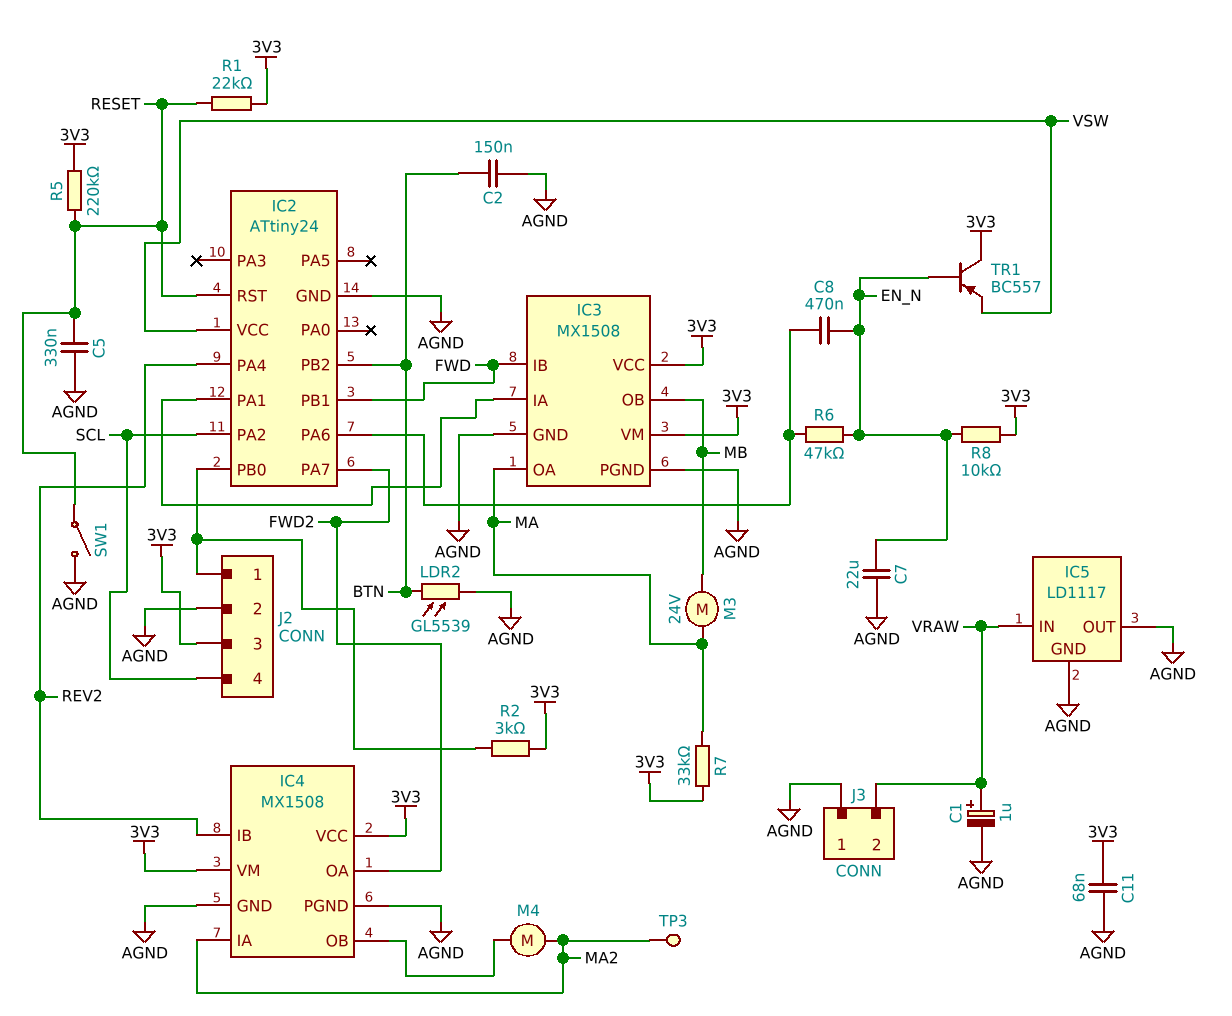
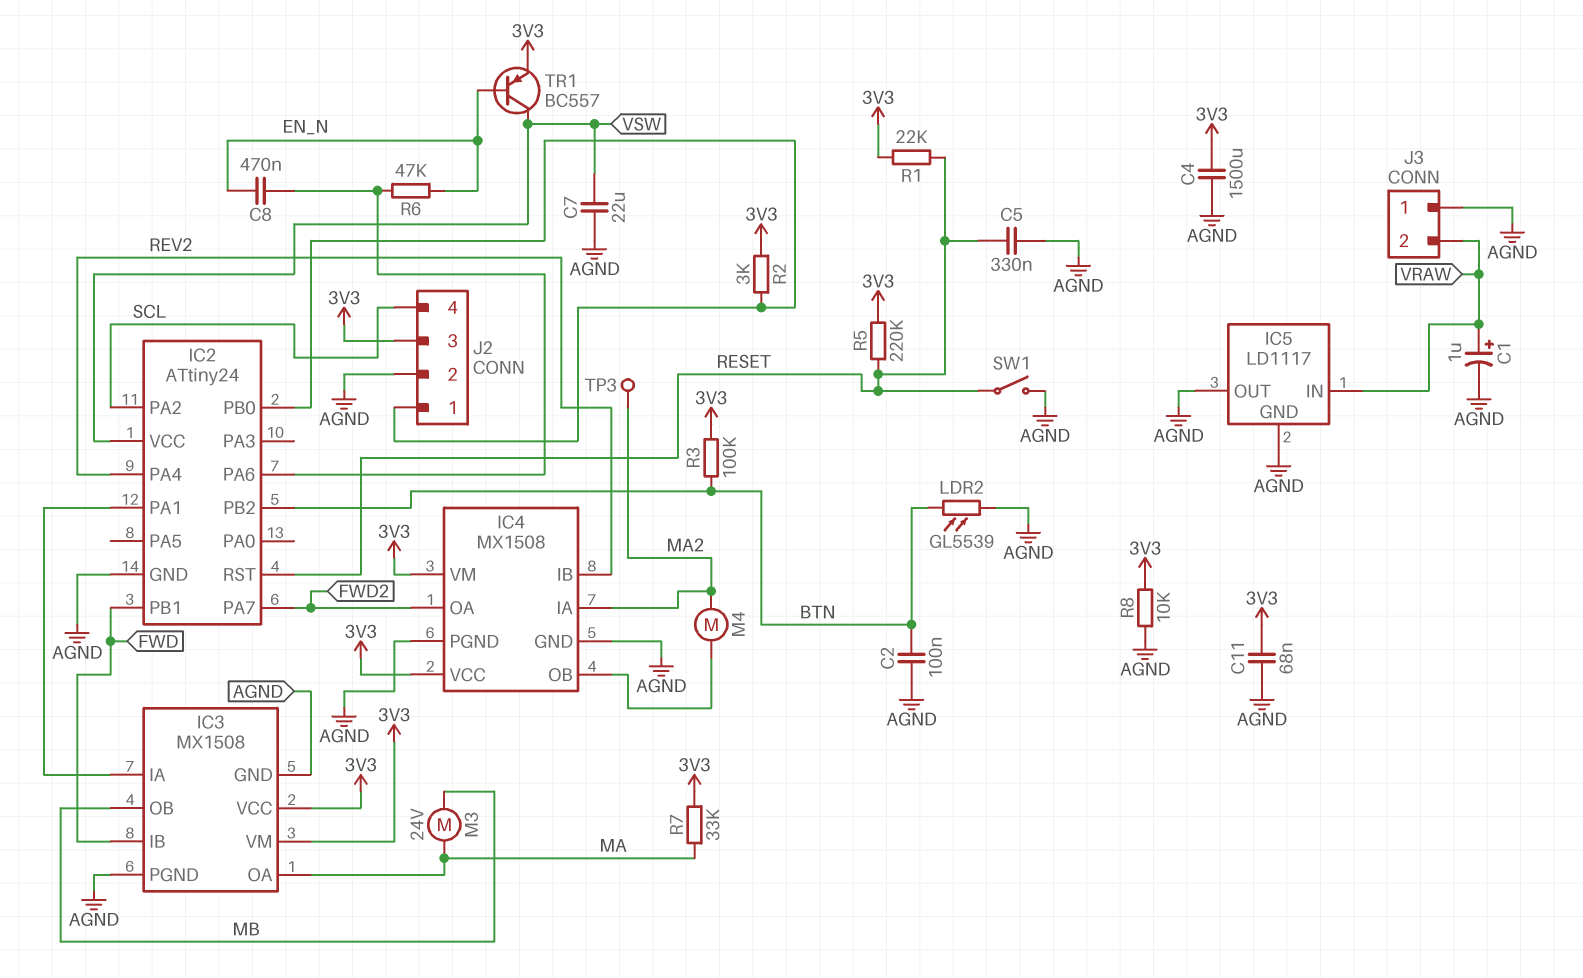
C2: 150nF (AGND, BTN) -> 100nF (AGND, BTN)
C4: none -> 1500uF (3V3, AGND)
C7: 22uF (AGND, EN_N) -> 22uF (AGND, VSW)
R3: none -> 100k (3V3, BTN)
R8: 10k (3V3, EN_N) -> 10k (3V3, AGND)
TR1: PNP BC557 (B EN_N, C 3V3, E VSW) -> PNP BC557 (B EN_N, C VSW, E 3V3)

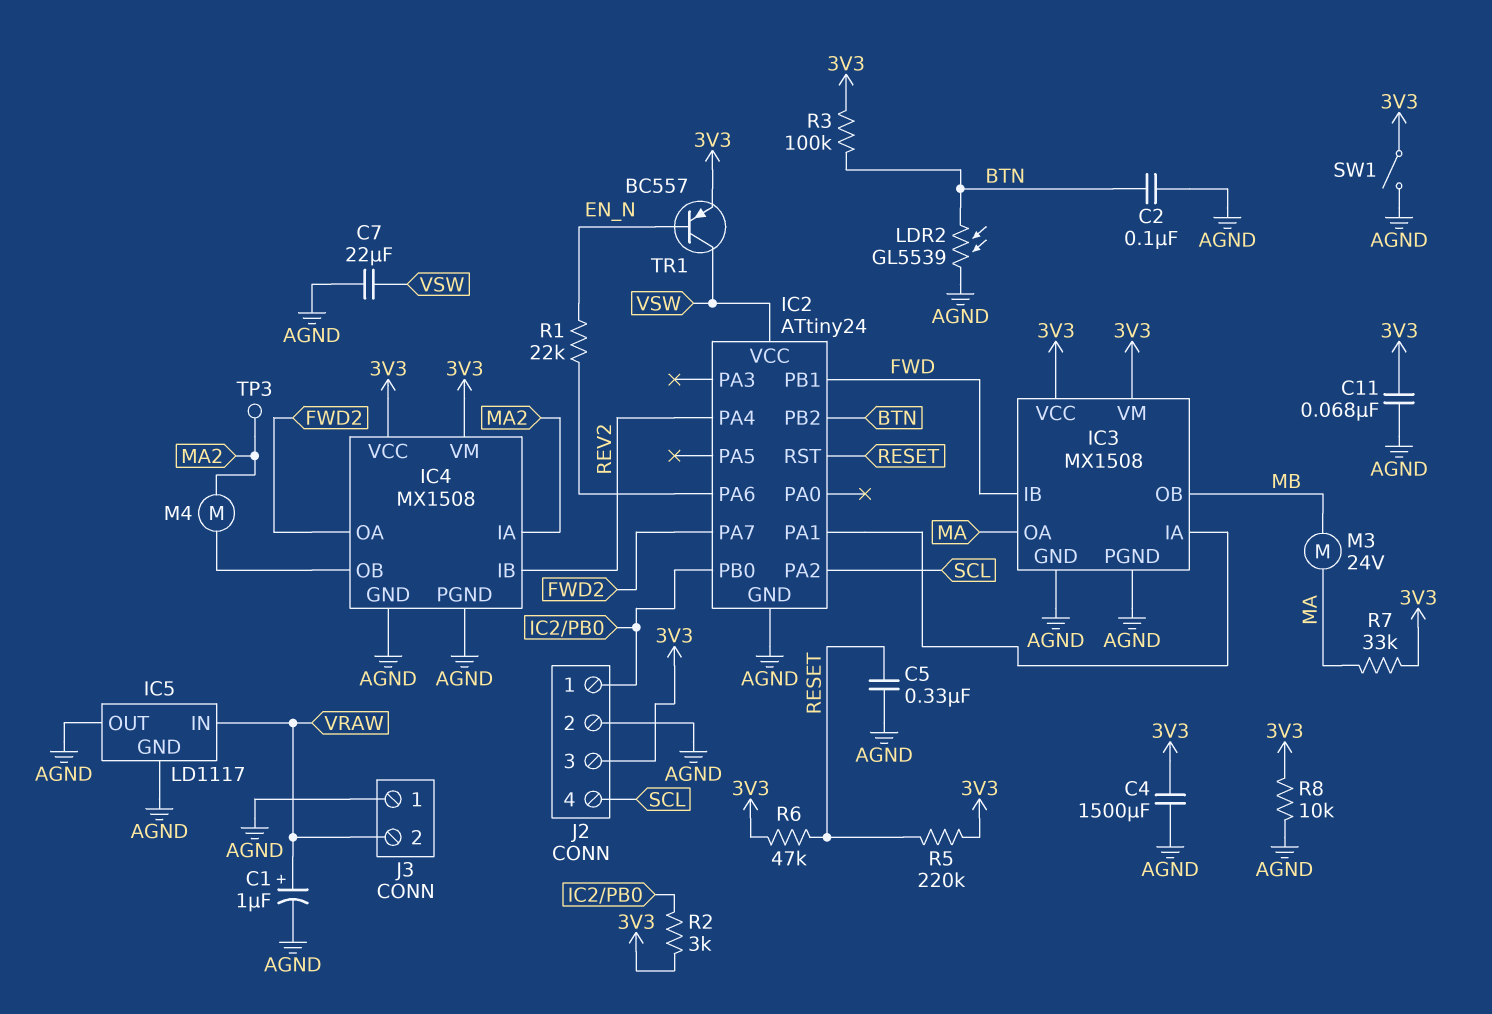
C8: 470nF (EN_N, IC2/PA6) -> none
R1: 22k (3V3, RESET) -> 22k (EN_N, IC2/PA6)
R6: 47k (EN_N, IC2/PA6) -> 47k (3V3, RESET)
SW1: switch (AGND, RESET) -> switch (3V3, AGND)

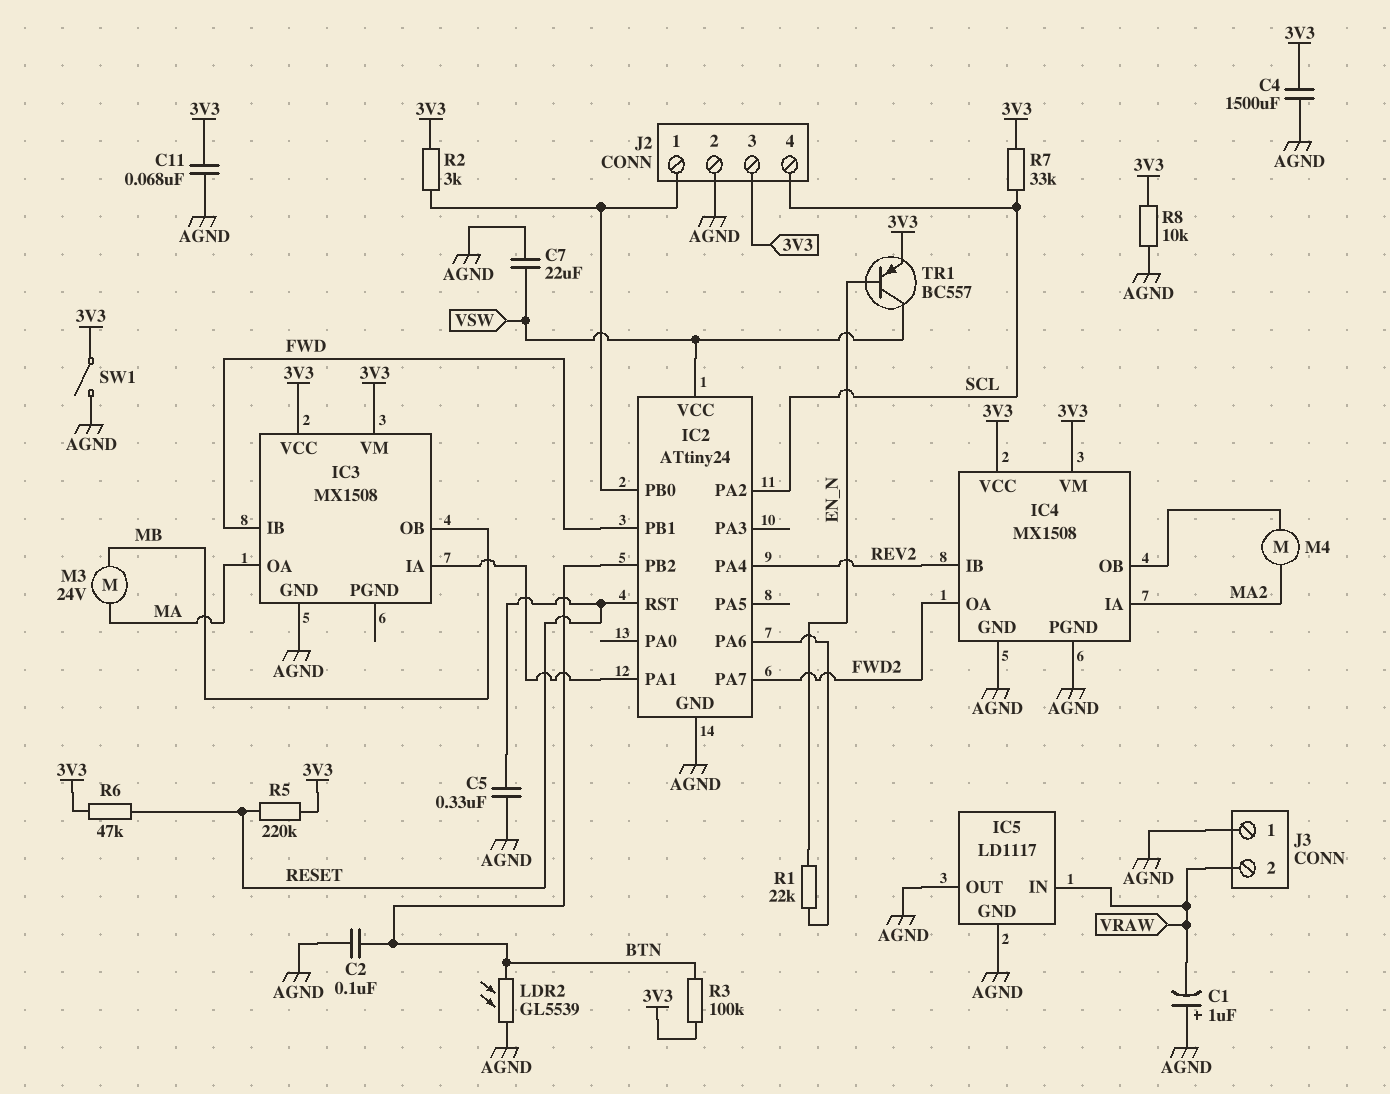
C1: 1uF (plus VRAW, minus AGND) -> 1uF (plus AGND, minus VRAW)
IC3 pin PGND: AGND -> none
R7: 33k (3V3, MA) -> 33k (3V3, SCL)
TP3: test point (MA2) -> none

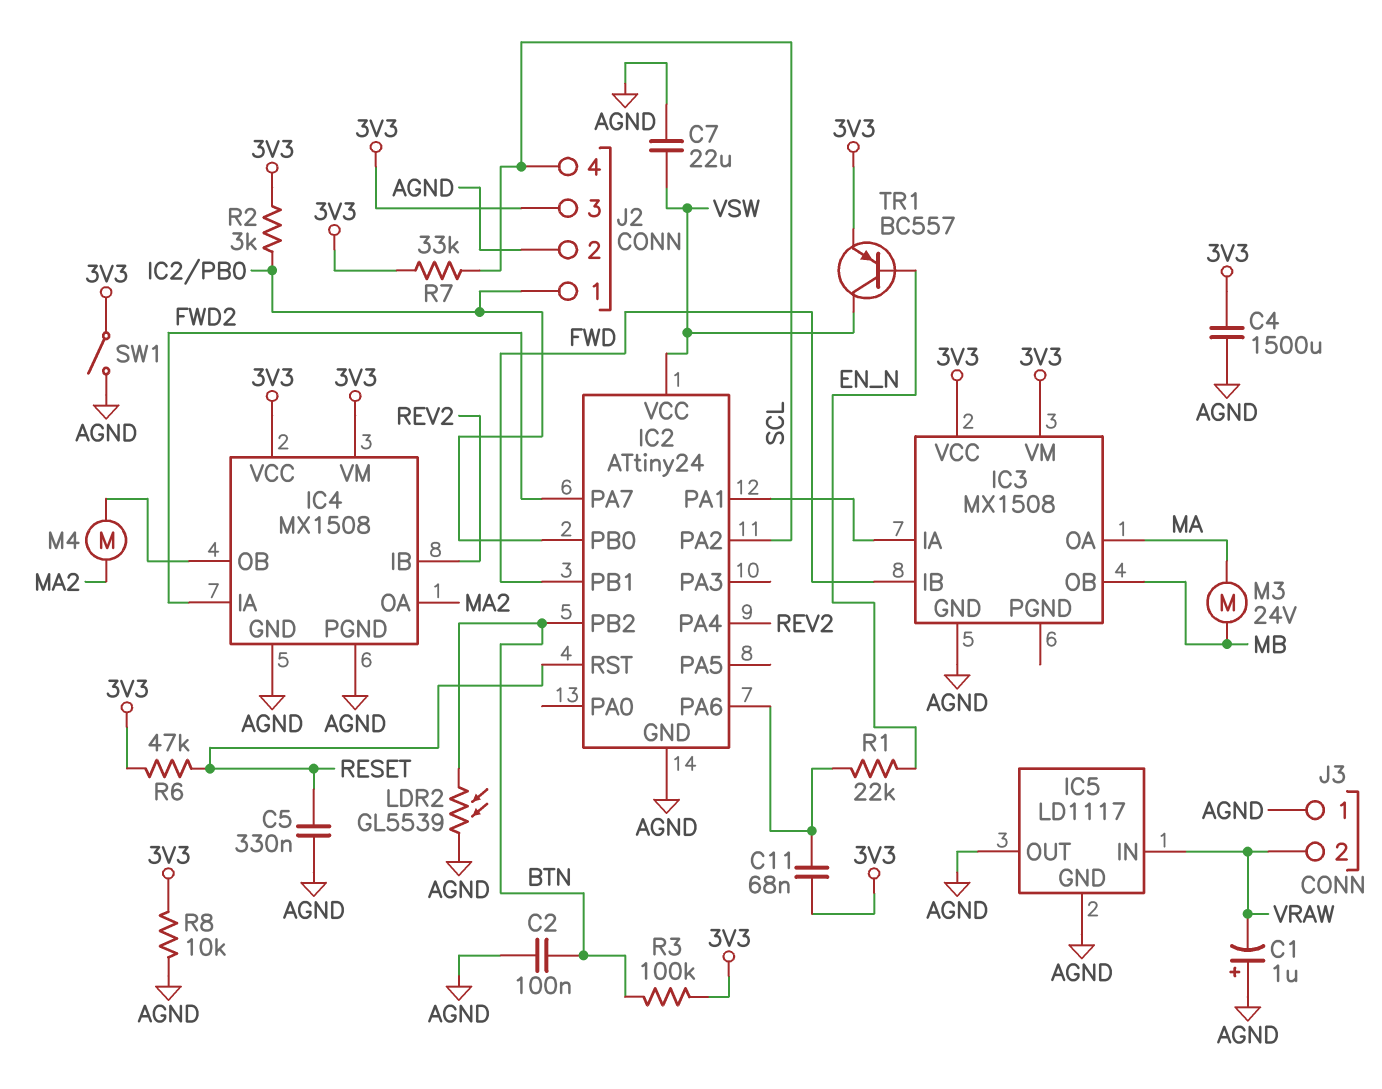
C11: 68nF (3V3, AGND) -> 68nF (3V3, IC2/PA6)
IC4 pin IA: MA2 -> FWD2
IC4 pin OA: FWD2 -> MA2
R5: 220k (3V3, RESET) -> none

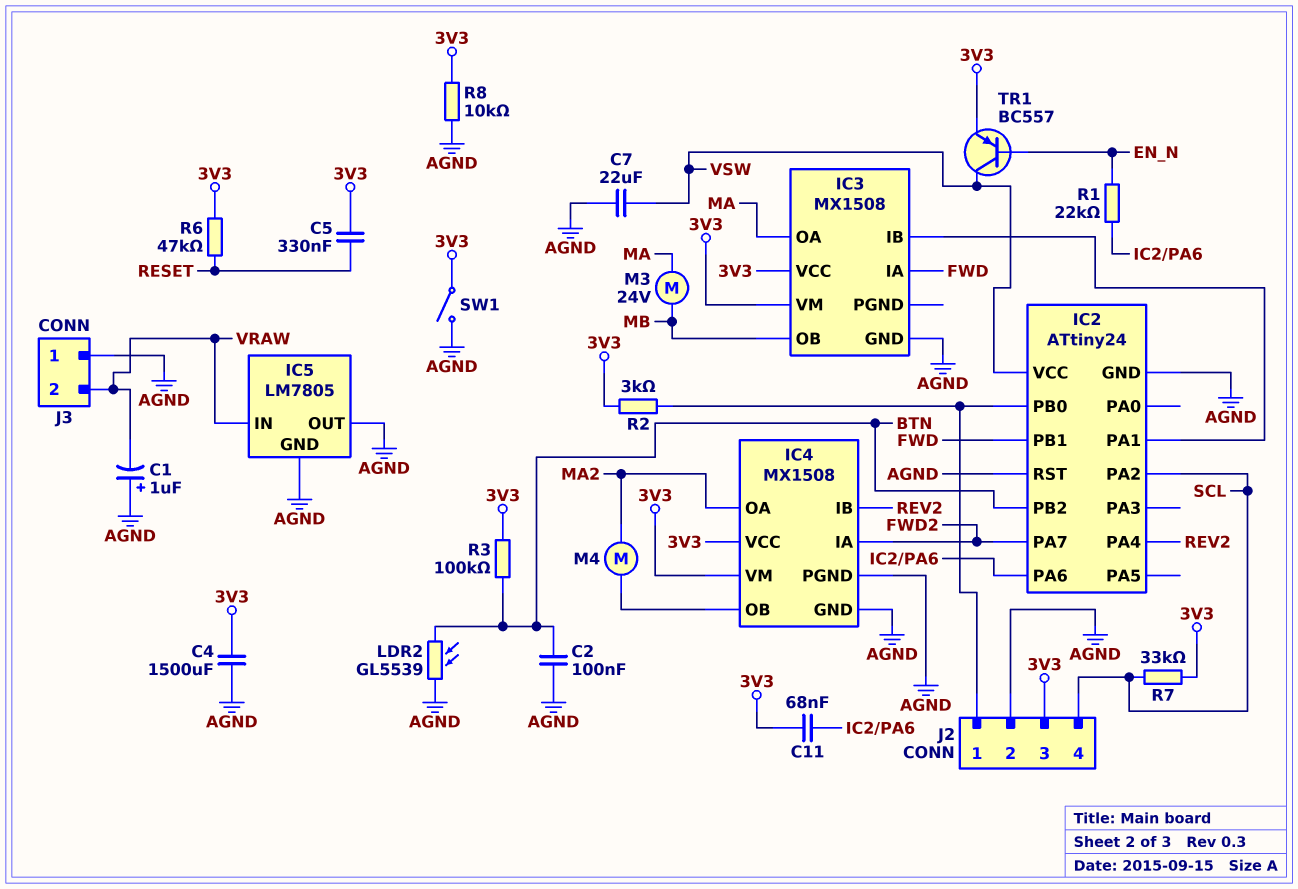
C5: 330nF (AGND, RESET) -> 330nF (3V3, RESET)
IC2 pin RST: RESET -> AGND
IC3 pin IA: IC2/PA1 -> FWD
IC3 pin IB: FWD -> IC2/PA1
IC5: LD1117 -> LM7805

